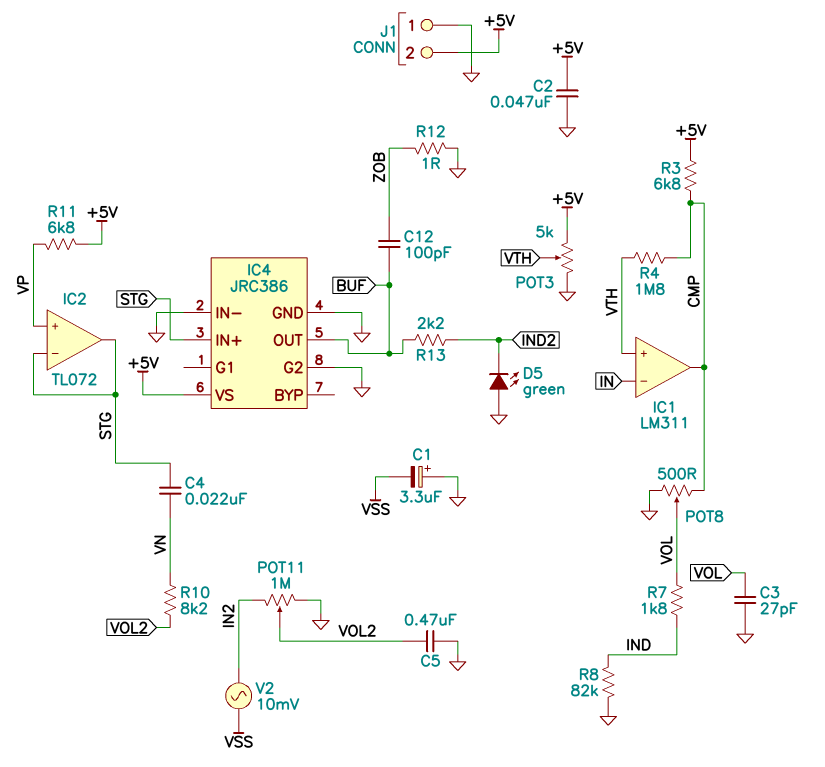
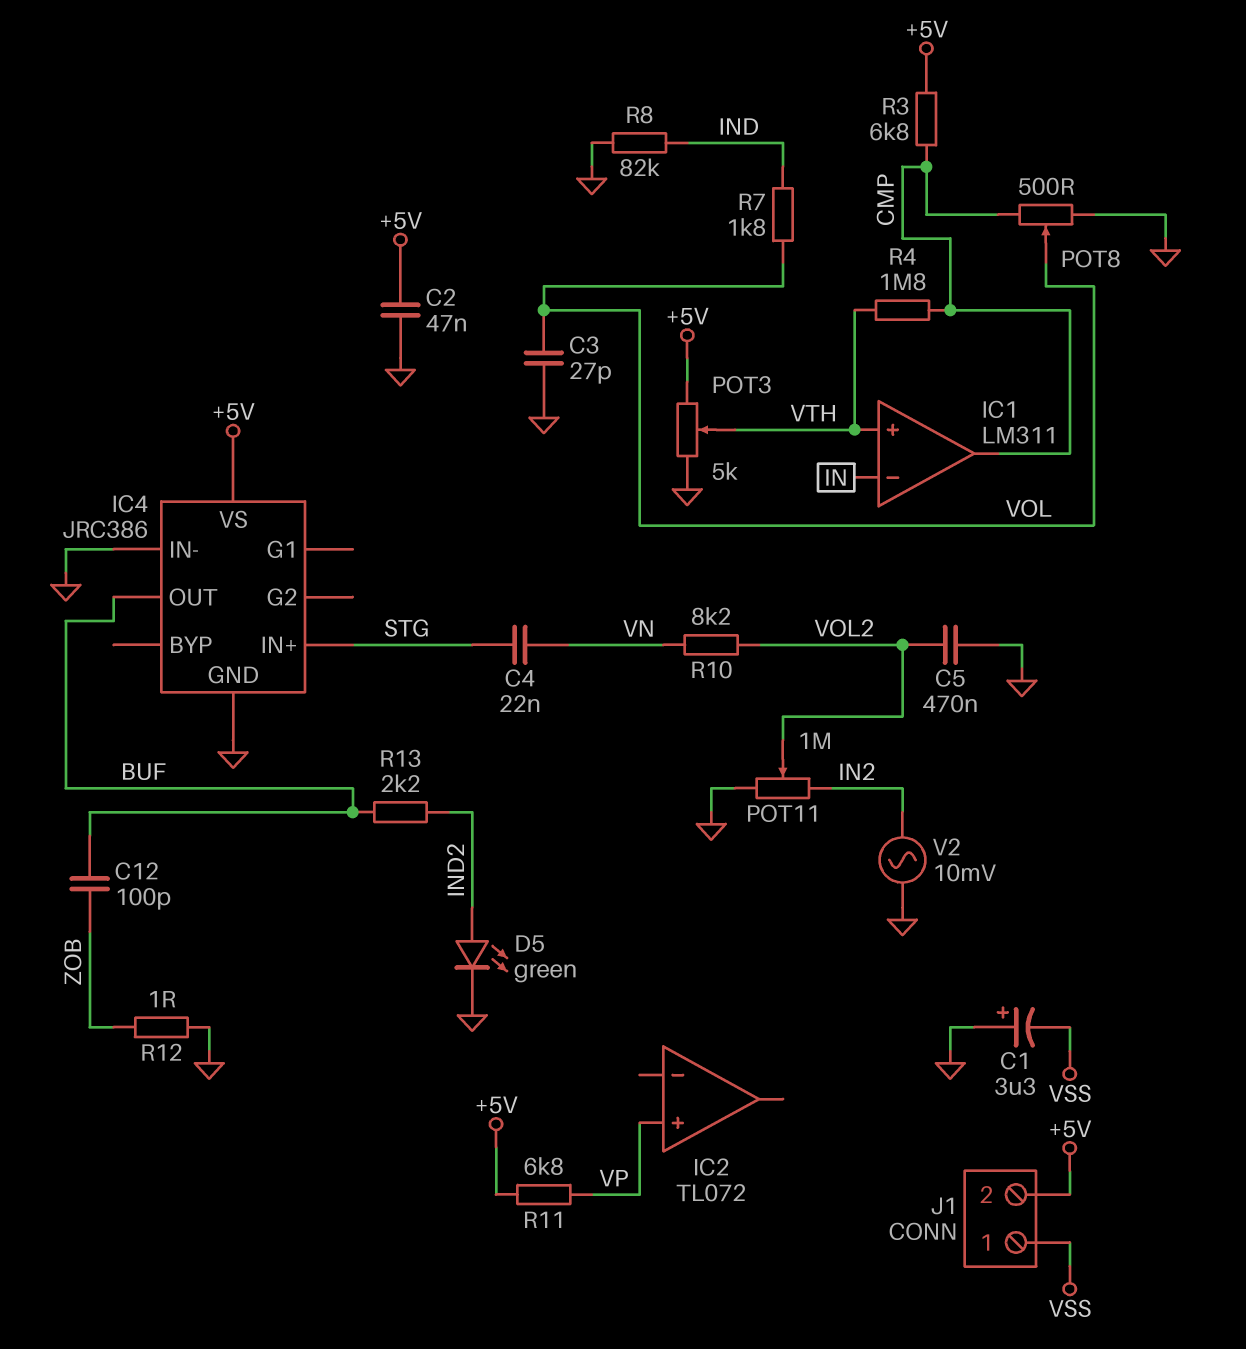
D5: LED green (A GND, K IND2) -> LED green (A IND2, K GND)
IC2 pin in-: STG -> none
IC2 pin out: STG -> none
IC4 pin G2: GND -> none
J1 pin 1: GND -> VSS
V2: AC 10mV (IN2, VSS) -> AC 10mV (GND, IN2)

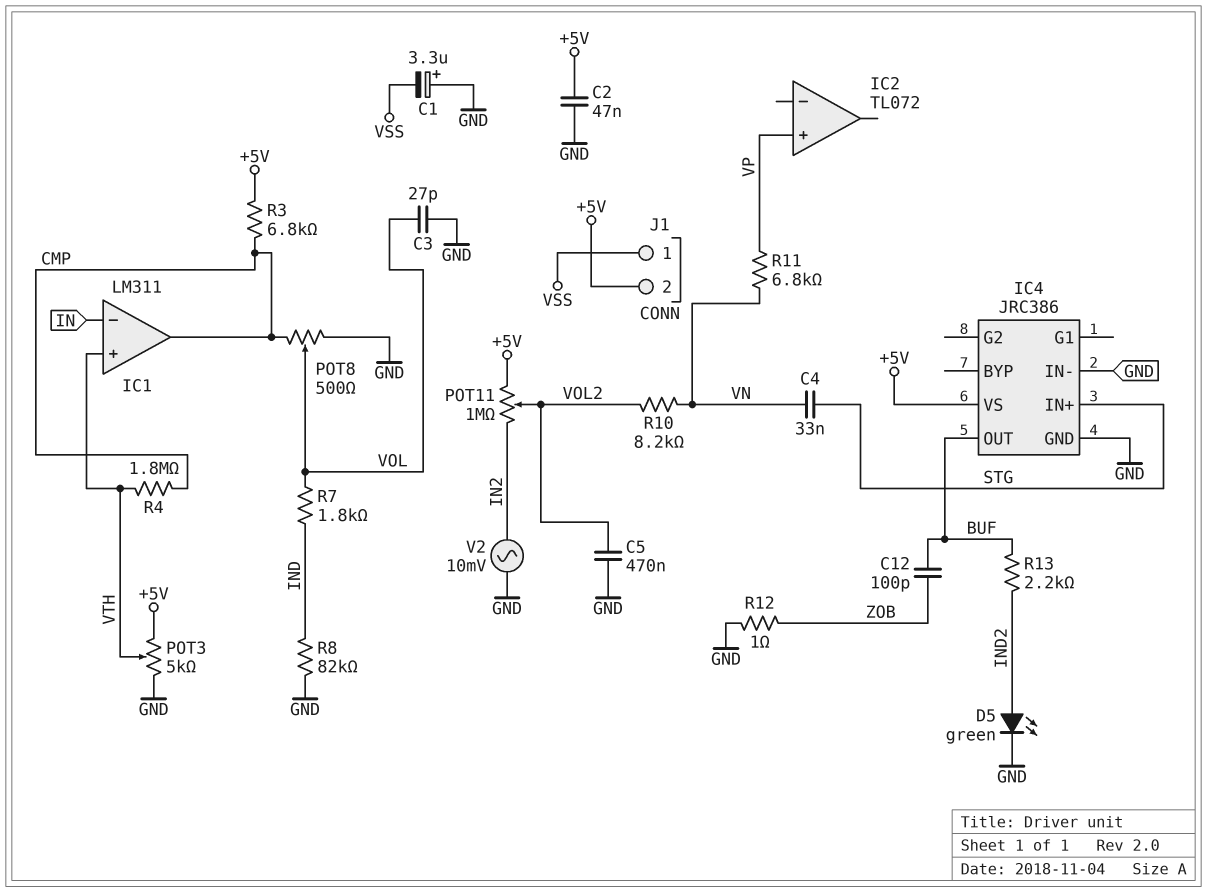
C4: 22nF (STG, VN) -> 33nF (STG, VN)
POT11: 1M (GND, IN2, wiper VOL2) -> 1M (+5V, IN2, wiper VOL2)
R11: 6.8k (+5V, VP) -> 6.8k (VN, VP)

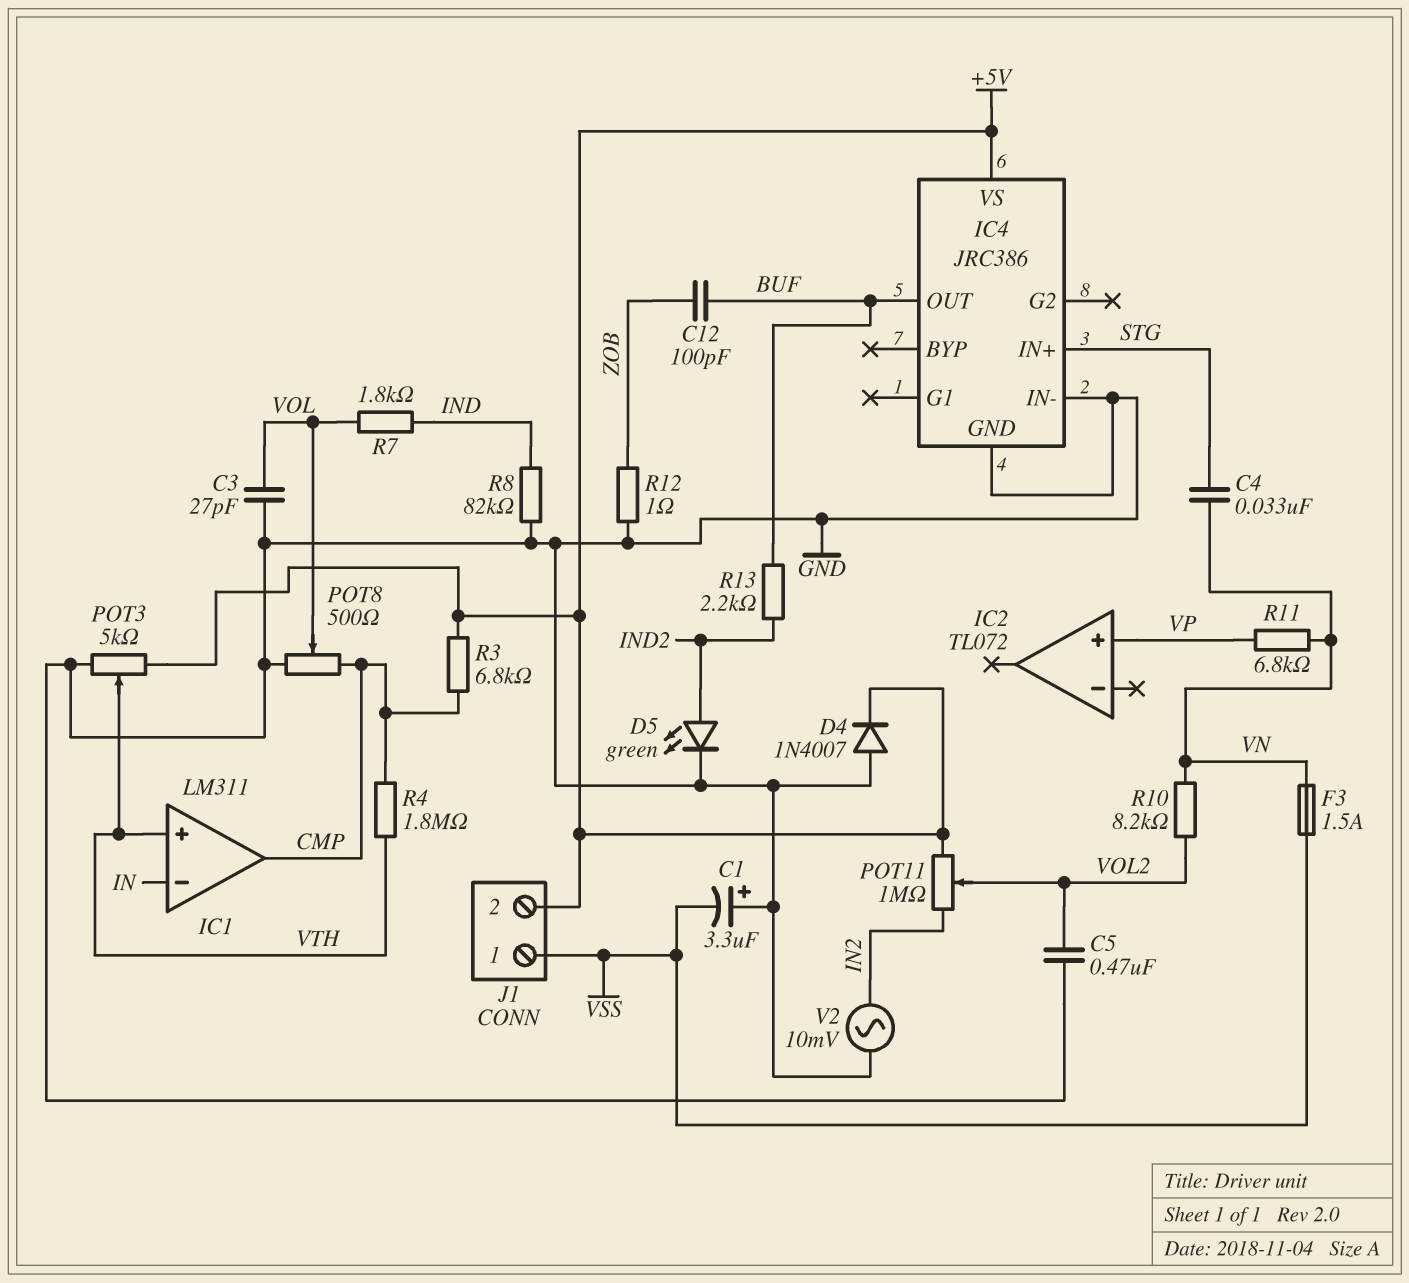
C2: 47nF (+5V, GND) -> none
D4: none -> diode 1N4007 (A GND, K +5V)
F3: none -> 1.5A (VN, VSS)

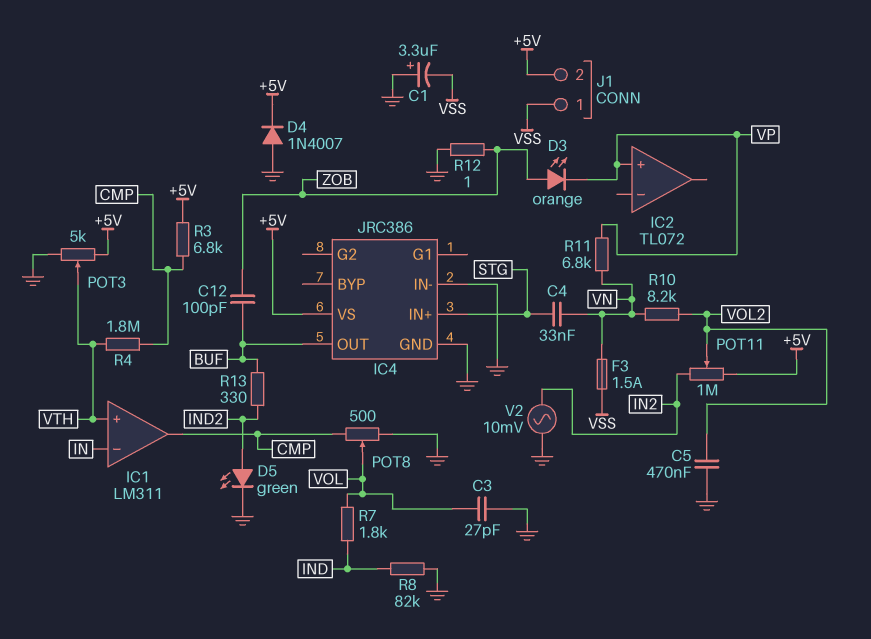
D3: none -> LED orange (A ZOB, K VP)
R13: 2.2k (BUF, IND2) -> 330 (BUF, IND2)

